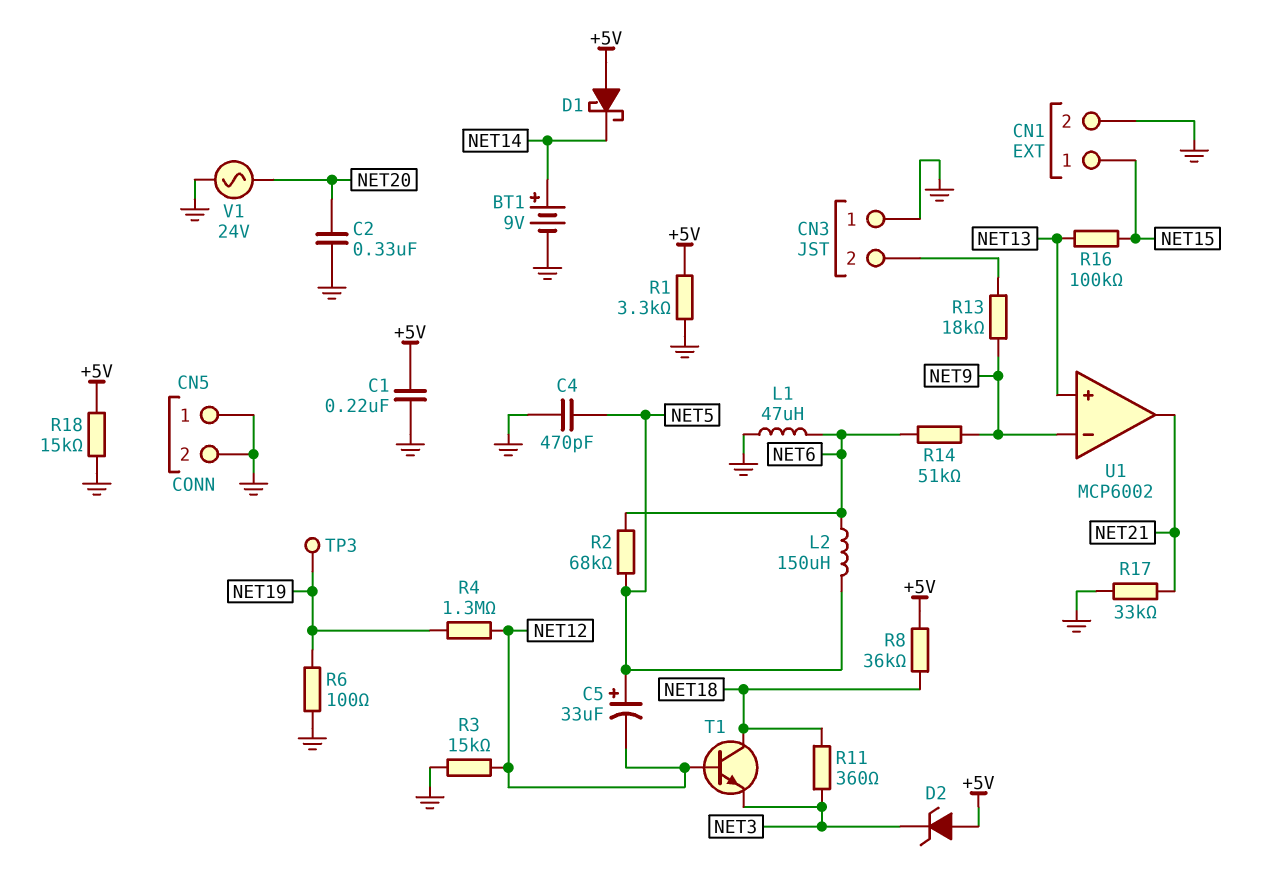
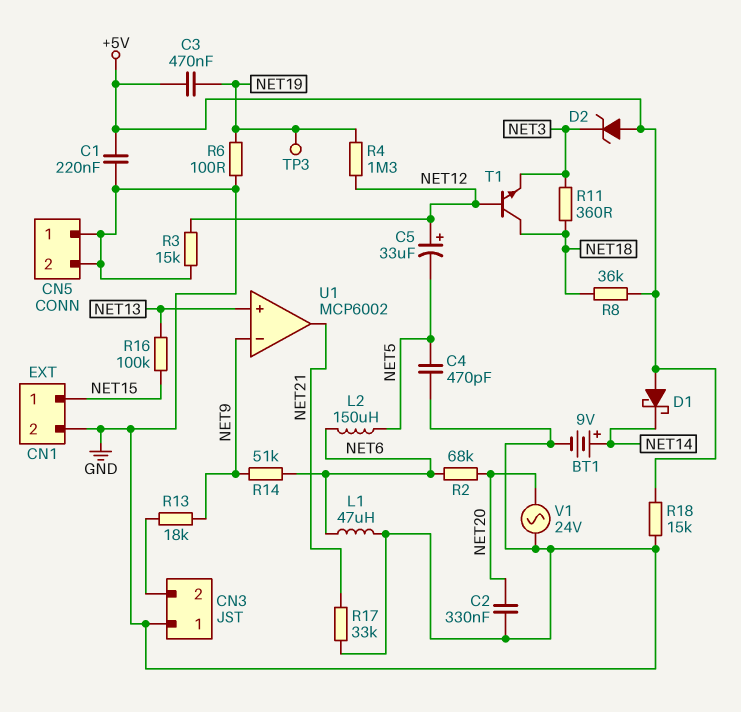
C3: none -> 470nF (+5V, NET19)
C5: 33uF (plus NET5, minus NET12) -> 33uF (plus NET12, minus NET5)
R1: 3.3k (+5V, GND) -> none
R2: 68k (NET5, NET6) -> 68k (NET6, NET20)

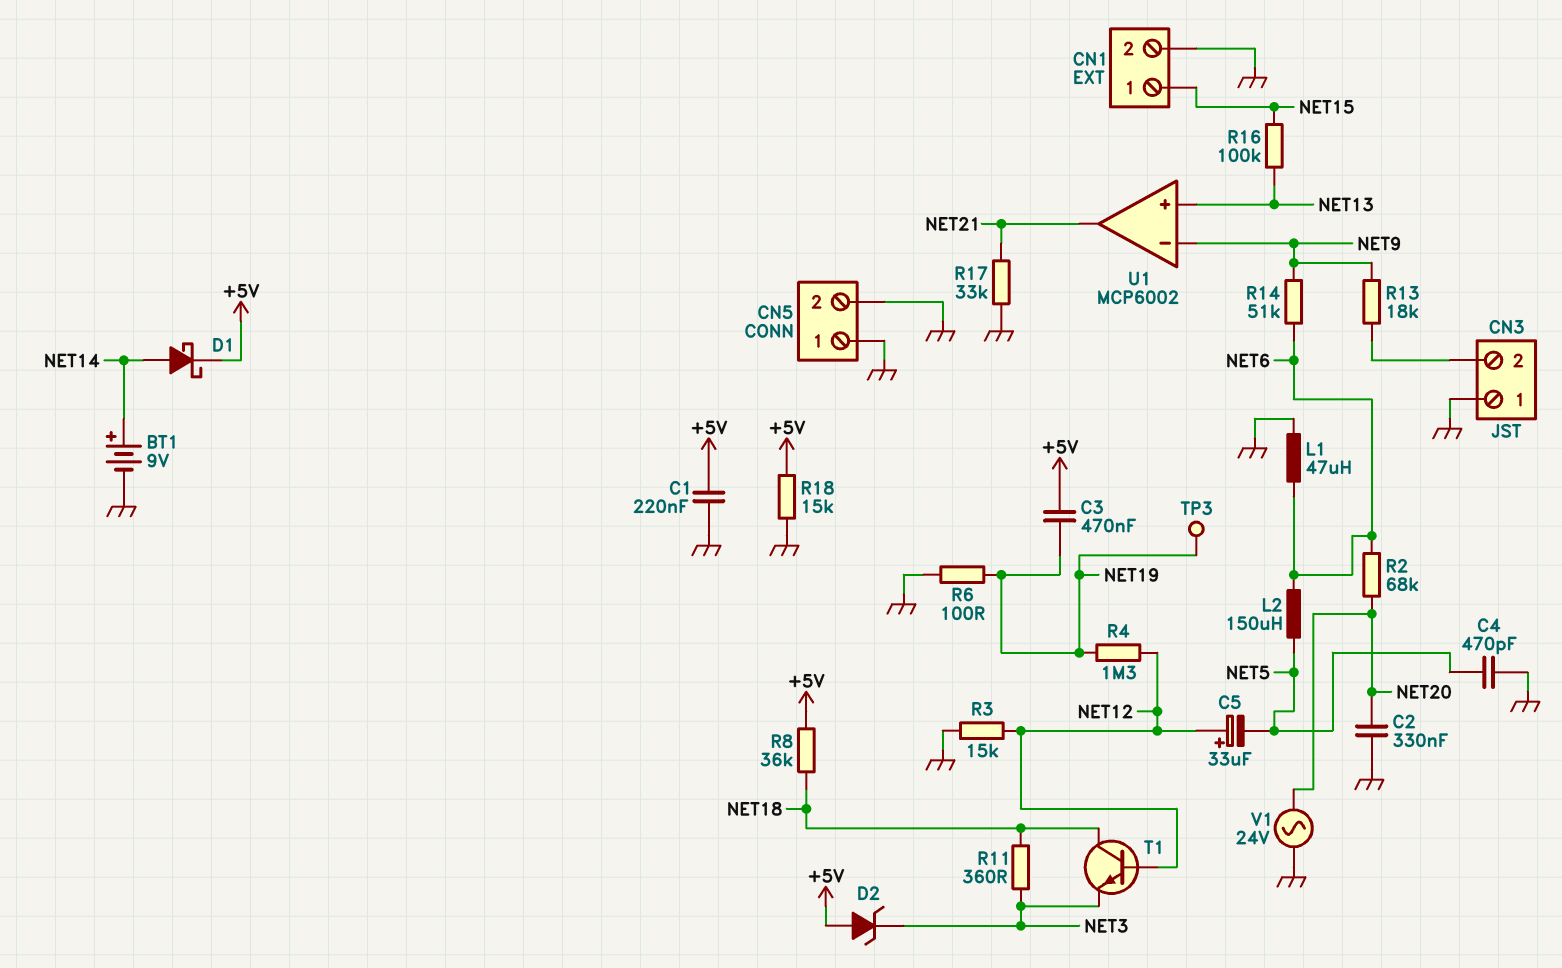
D1: schottky (A +5V, K NET14) -> schottky (A NET14, K +5V)

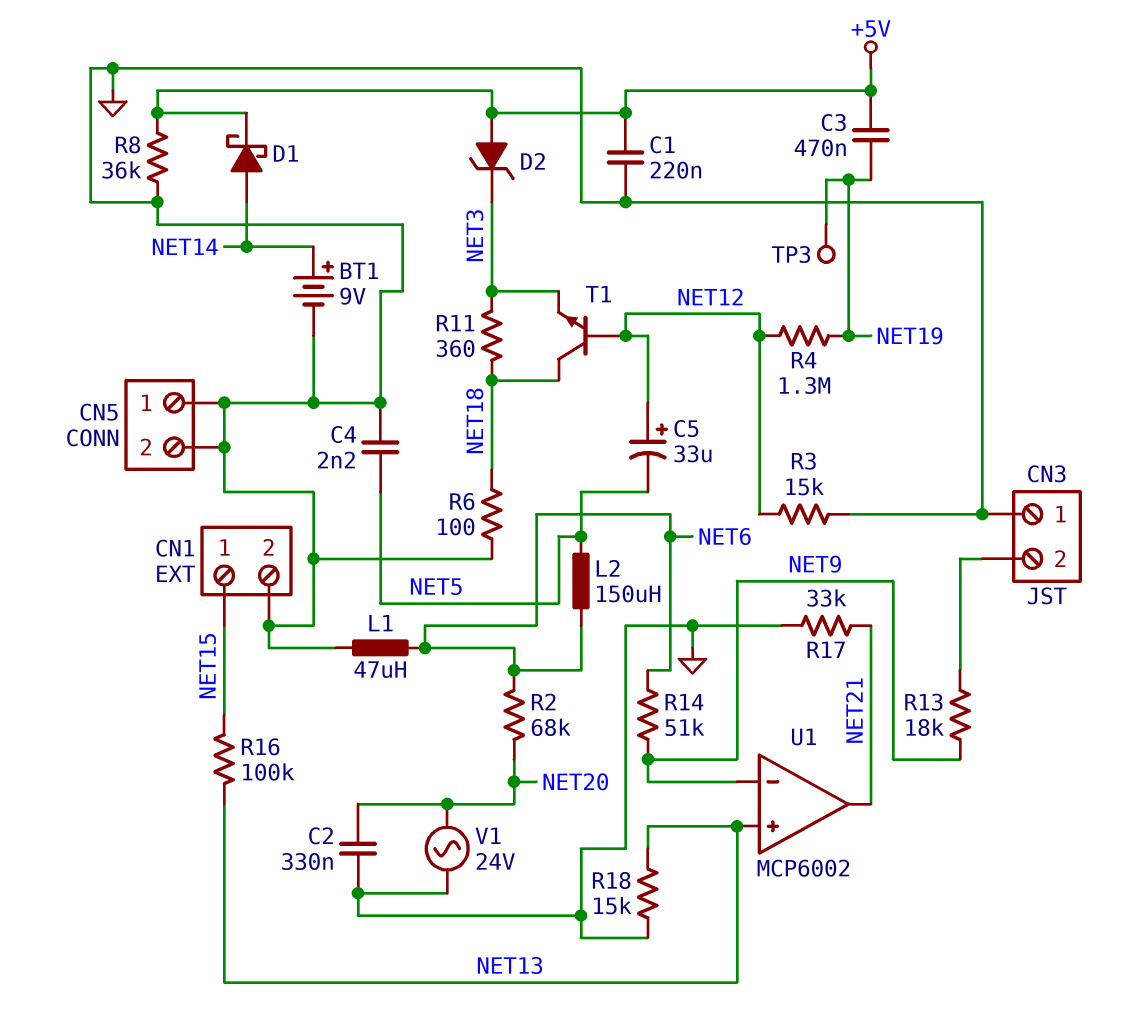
C4: 470pF (GND, NET5) -> 2.2nF (GND, NET5)
R6: 100 (GND, NET19) -> 100 (GND, NET18)
R8: 36k (+5V, NET18) -> 36k (+5V, GND)
R18: 15k (+5V, GND) -> 15k (GND, NET13)

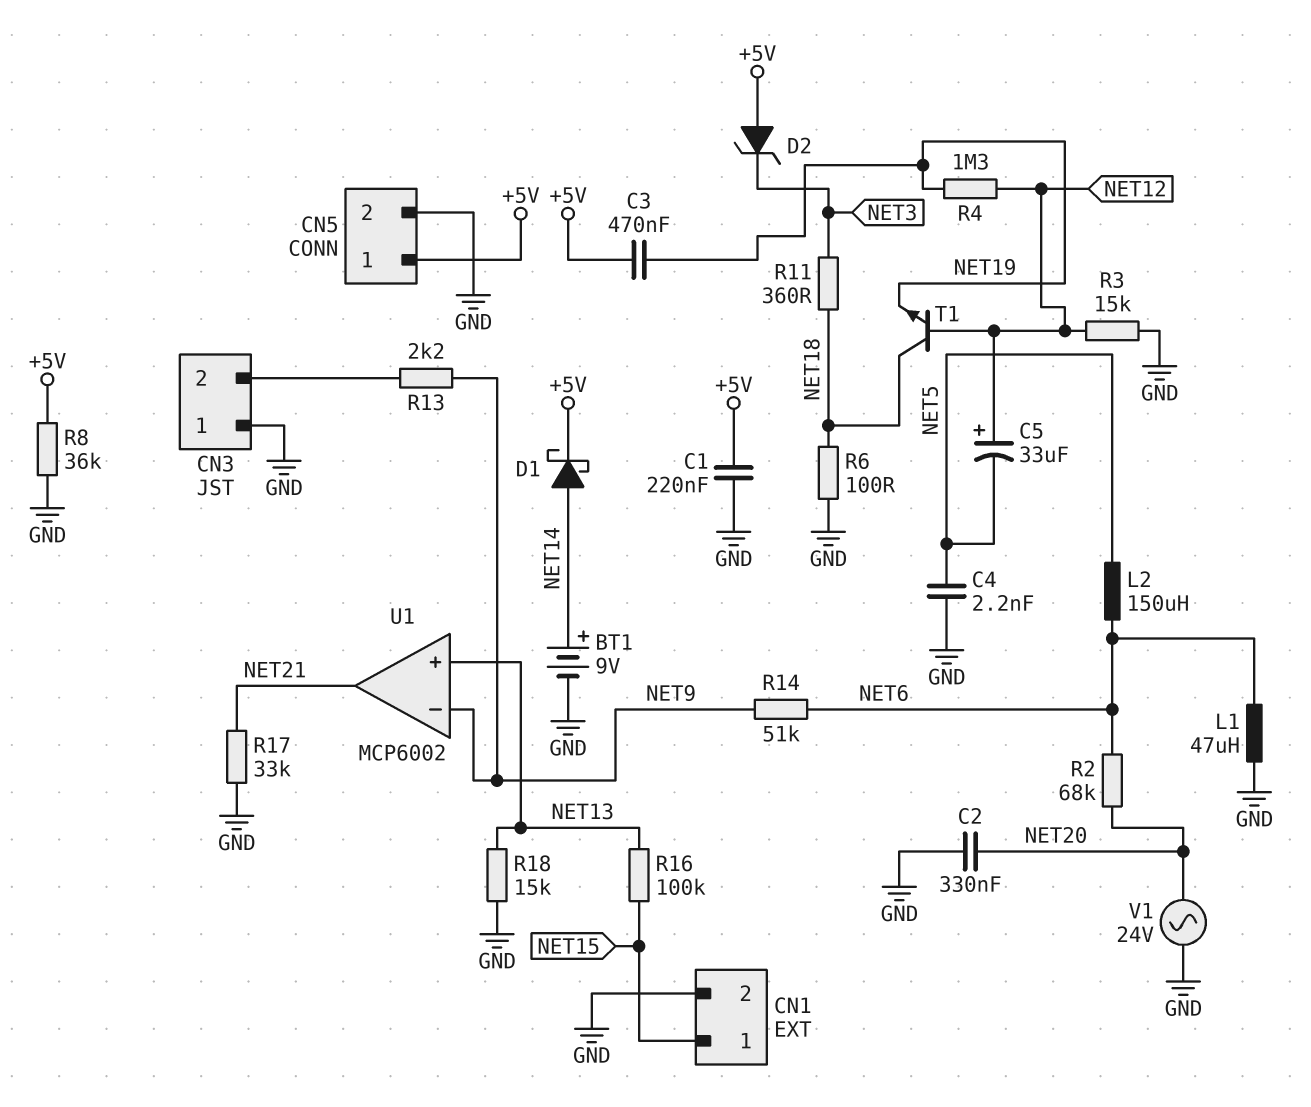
CN5 pin 1: GND -> +5V
R13: 18k (CN3/2, NET9) -> 2.2k (CN3/2, NET9)
T1: NPN (B NET12, C NET18, E NET3) -> NPN (B NET12, C NET18, E NET19)
TP3: test point (NET19) -> none

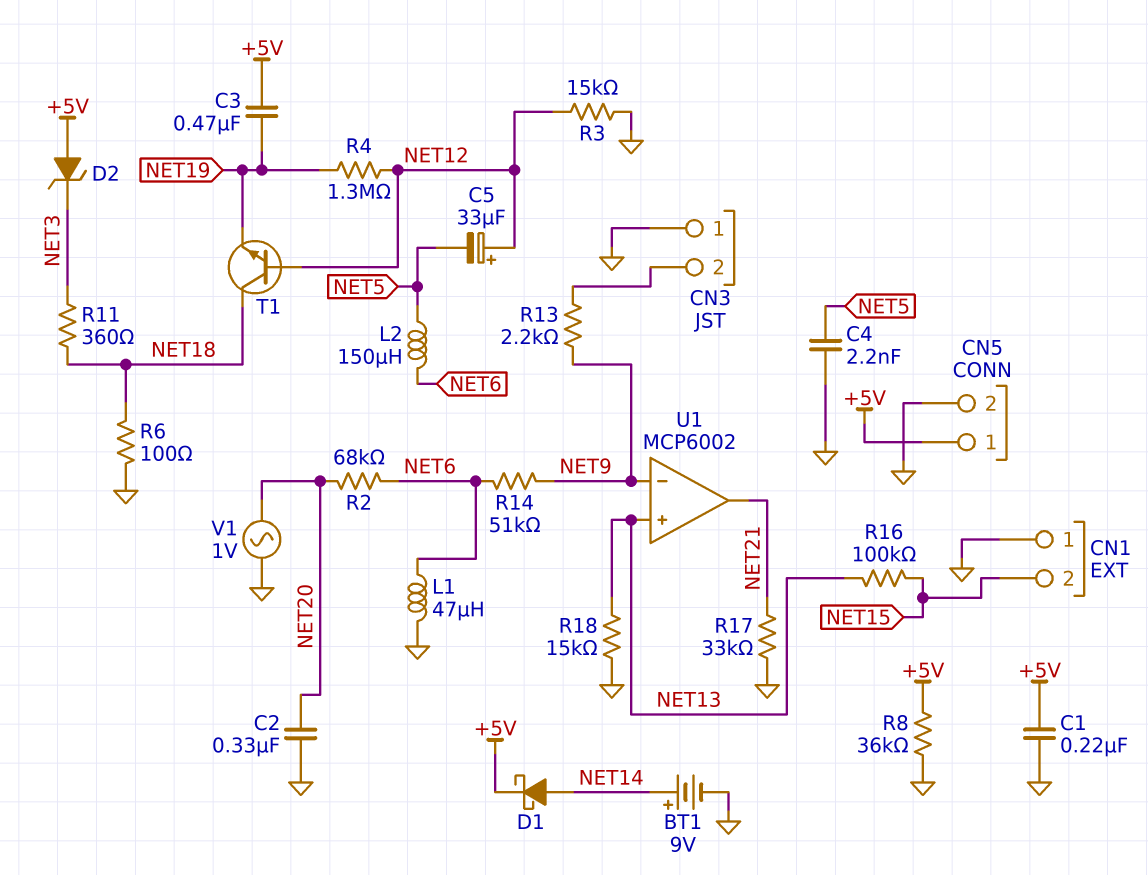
CN1 pin 1: NET15 -> GND
CN1 pin 2: GND -> NET15
V1: AC 24V (GND, NET20) -> AC 1V (GND, NET20)

